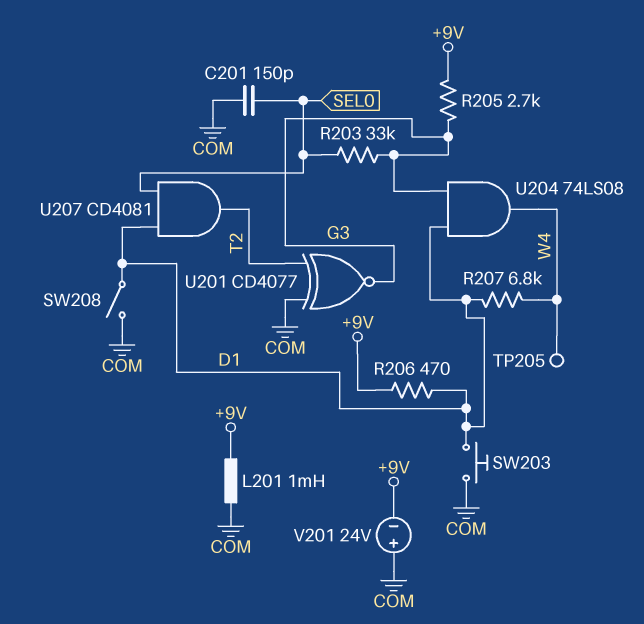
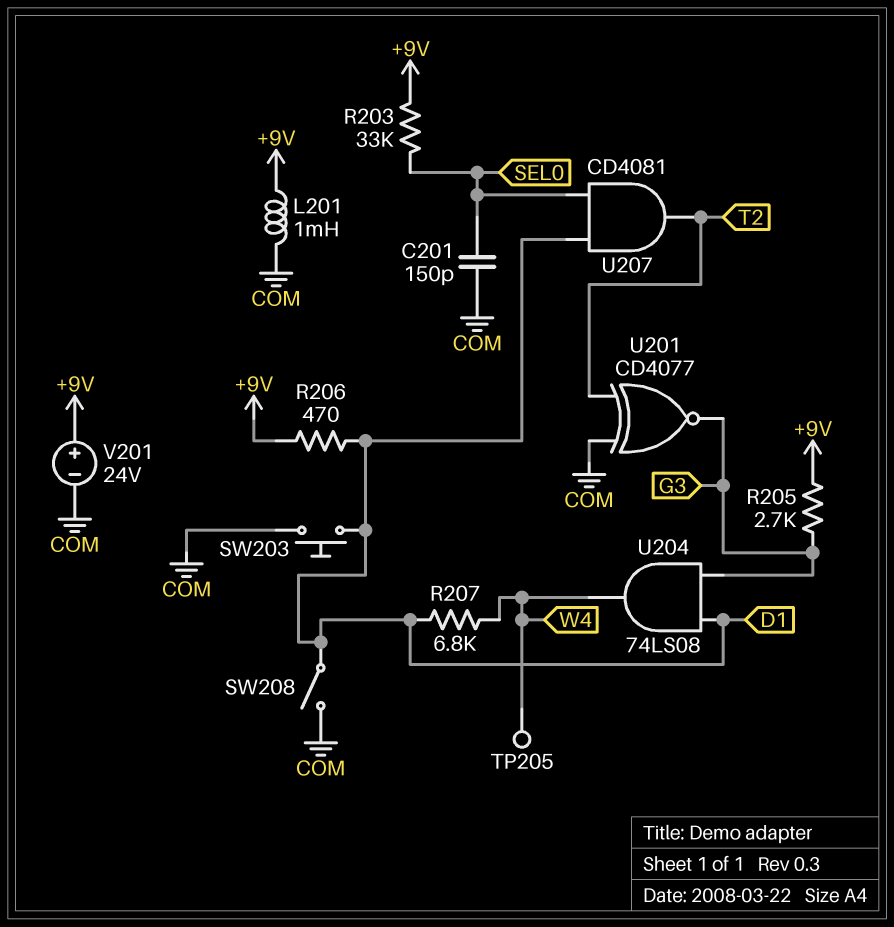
R203: 33k (G3, SEL0) -> 33k (+9V, SEL0)
V201: 24V (plus COM, minus +9V) -> 24V (plus +9V, minus COM)

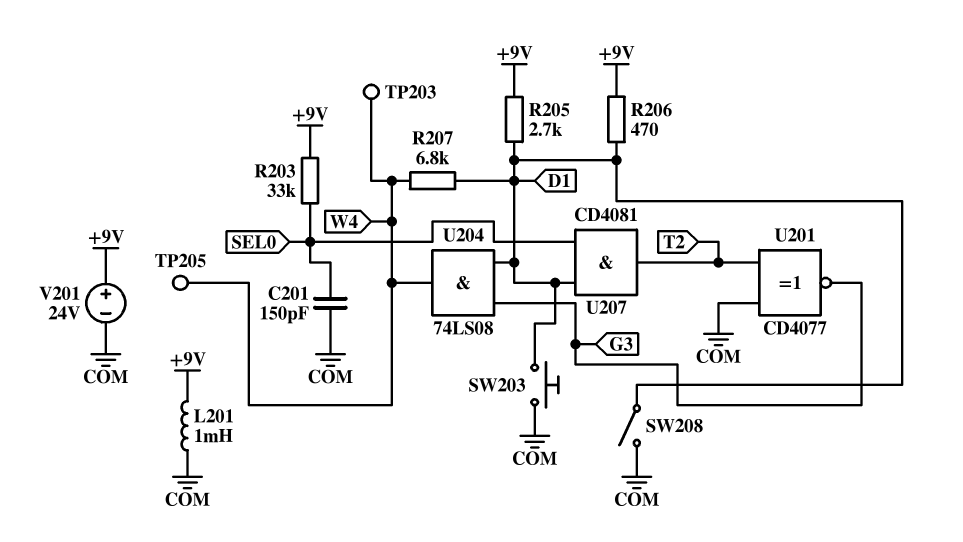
R205: 2.7k (+9V, G3) -> 2.7k (+9V, D1)
TP203: none -> test point (W4)

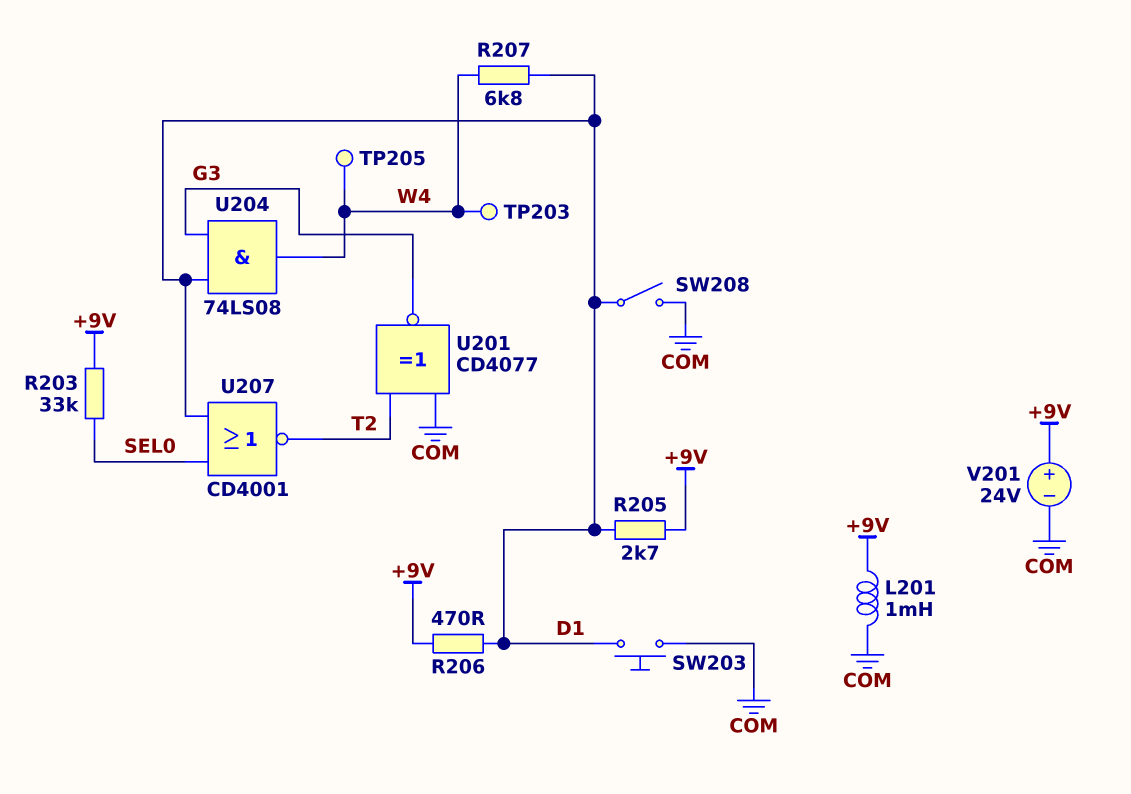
C201: 150pF (COM, SEL0) -> none
U207: AND CD4081 (in D1, in SEL0, out T2) -> NOR CD4001 (in D1, in SEL0, out T2)

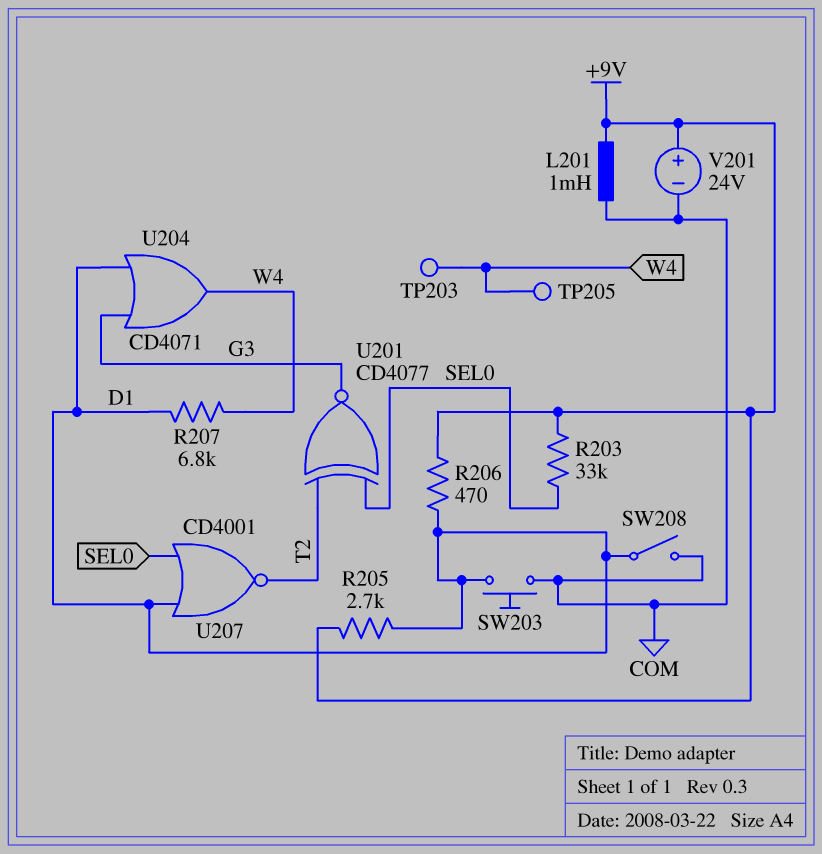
U201: XNOR CD4077 (in COM, in T2, out G3) -> XNOR CD4077 (in SEL0, in T2, out G3)
U204: AND 74LS08 (in D1, in G3, out W4) -> OR CD4071 (in D1, in G3, out W4)

